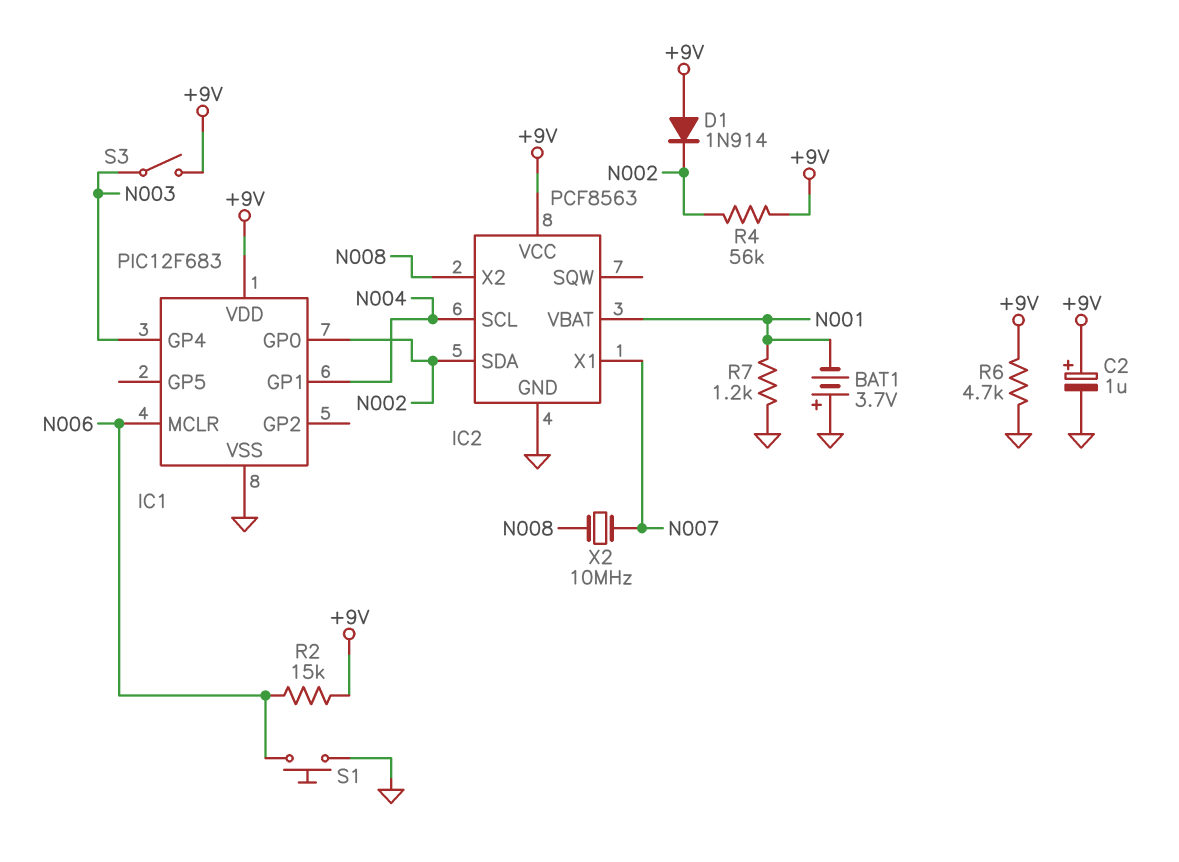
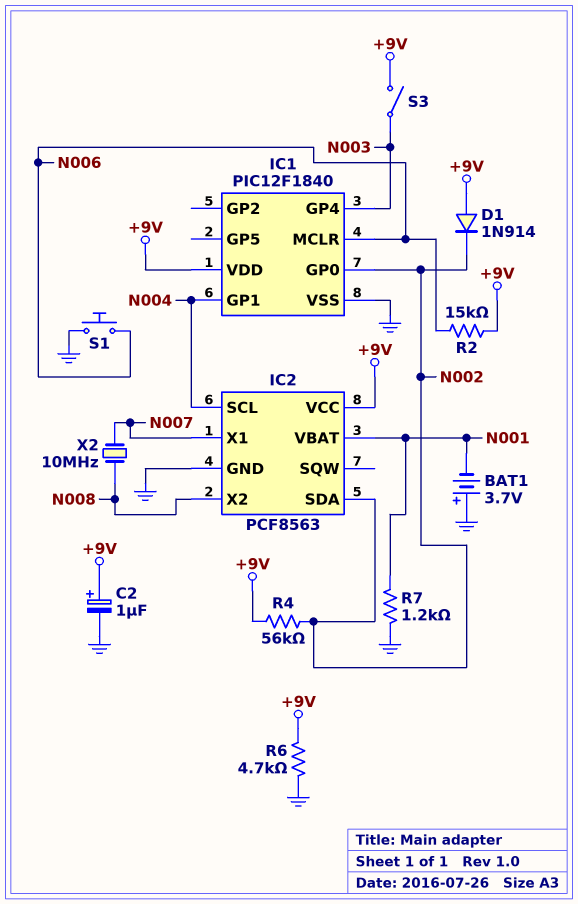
IC1: PIC12F683 -> PIC12F1840

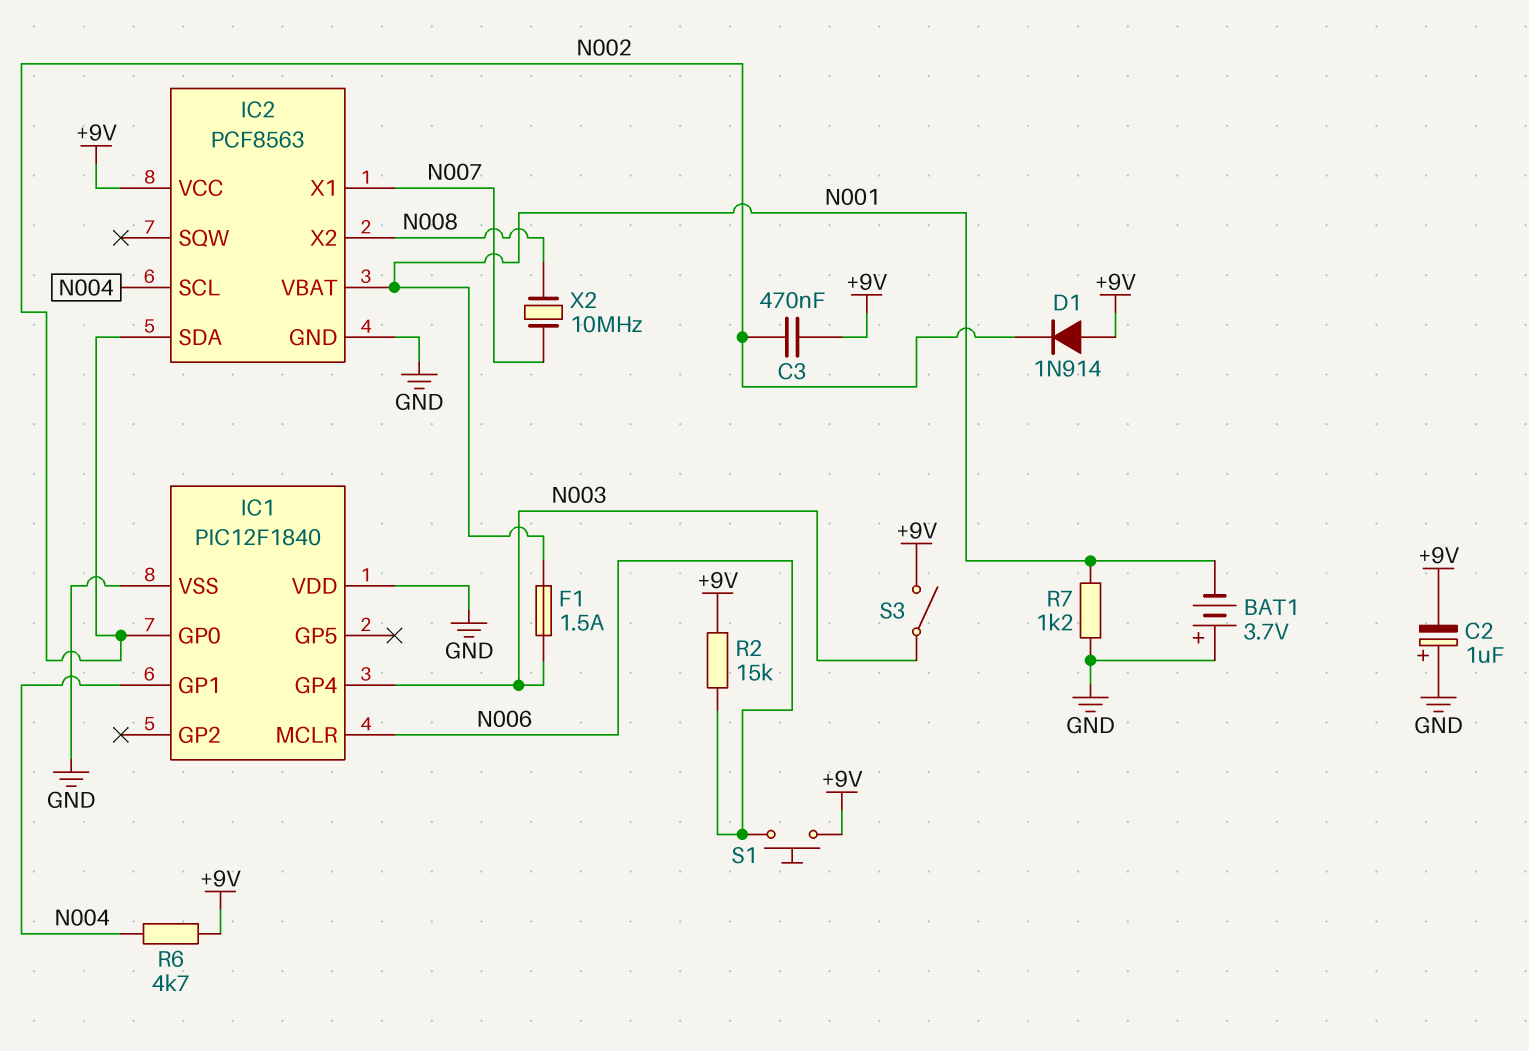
C2: 1uF (plus +9V, minus GND) -> 1uF (plus GND, minus +9V)
C3: none -> 470nF (+9V, N002)
F1: none -> 1.5A (N001, N003)
IC1 pin VDD: +9V -> GND
R4: 56k (+9V, N002) -> none
R6: 4.7k (+9V, GND) -> 4.7k (+9V, N004)
S1: button (GND, N006) -> button (+9V, N006)

